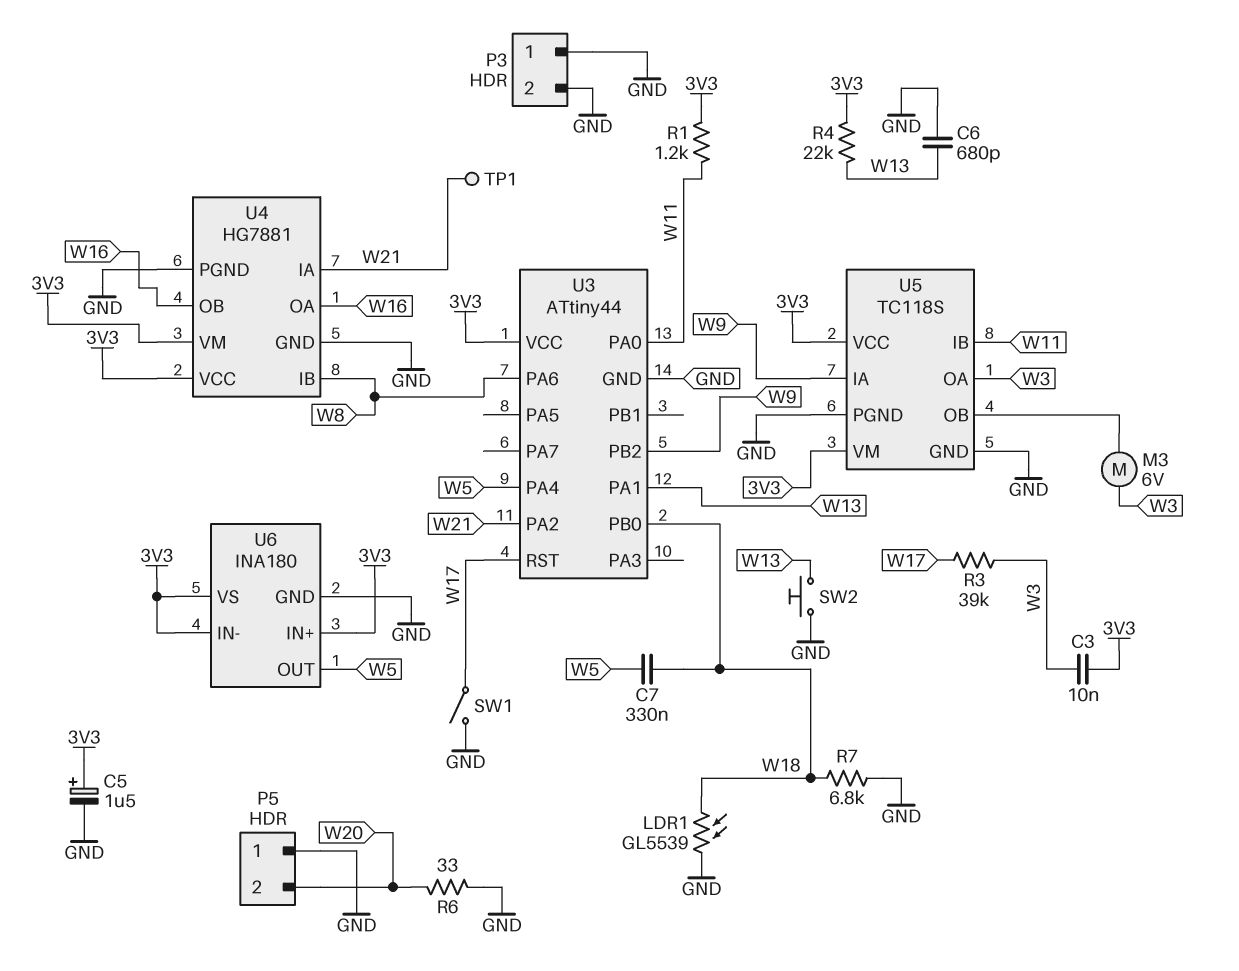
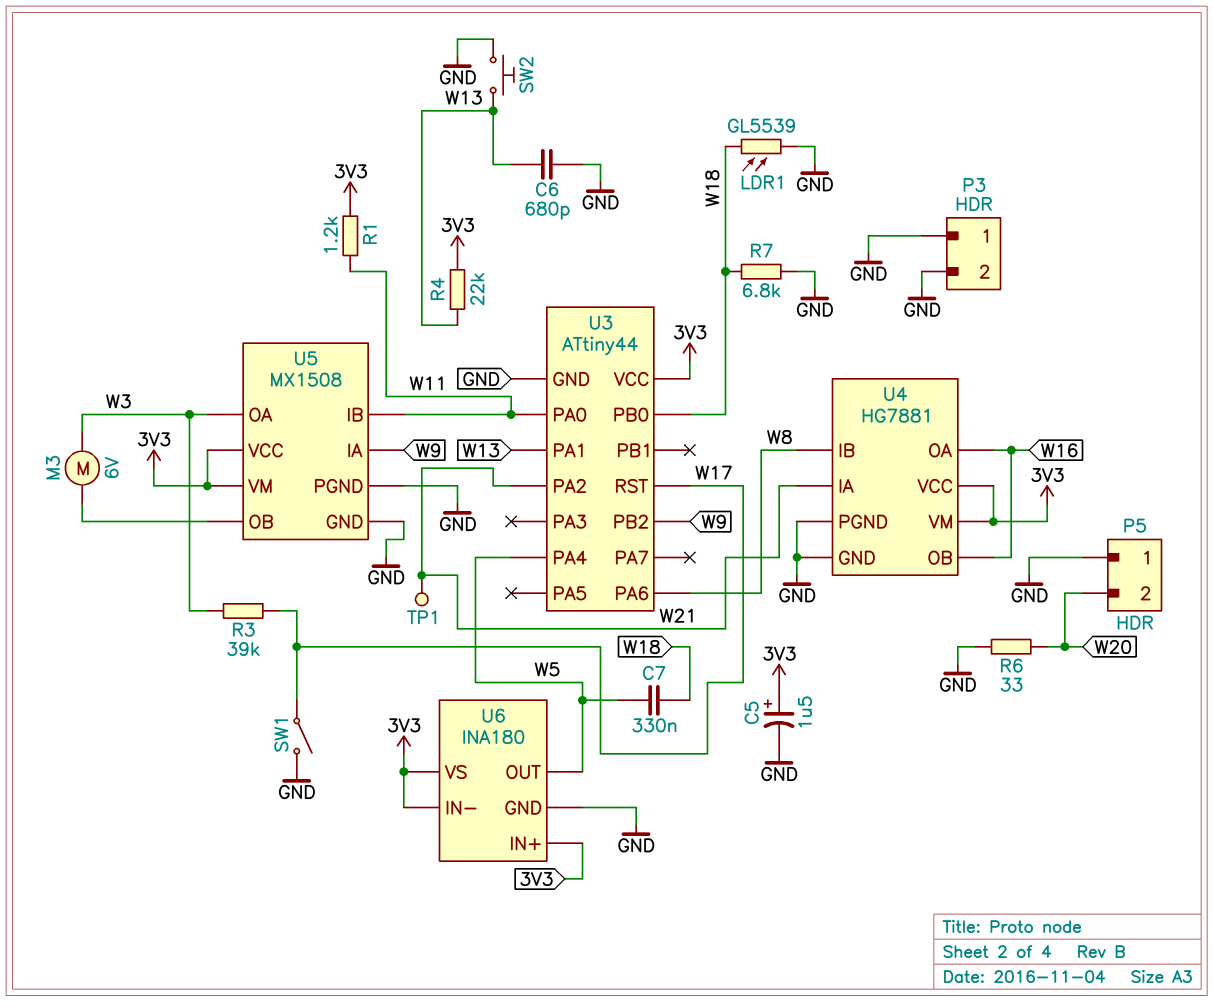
C3: 10nF (3V3, W3) -> none
U5: TC118S -> MX1508

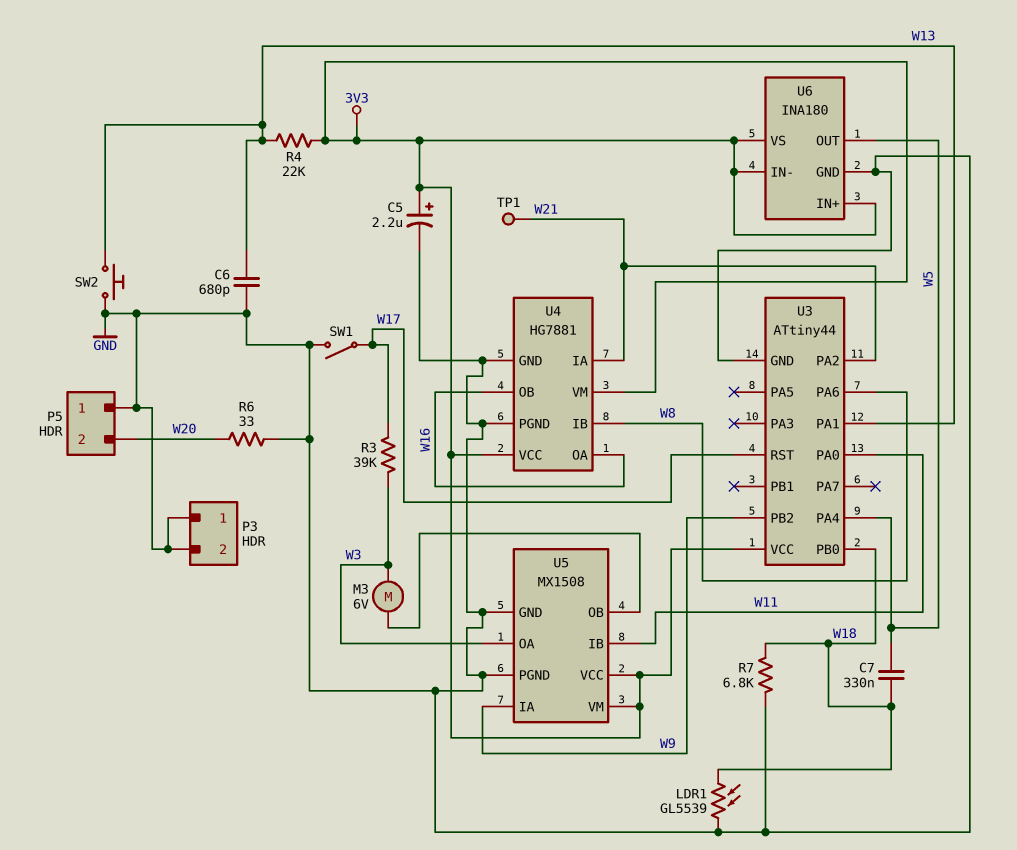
C5: 1.5uF (plus 3V3, minus GND) -> 2.2uF (plus 3V3, minus GND)
R1: 1.2k (3V3, W11) -> none

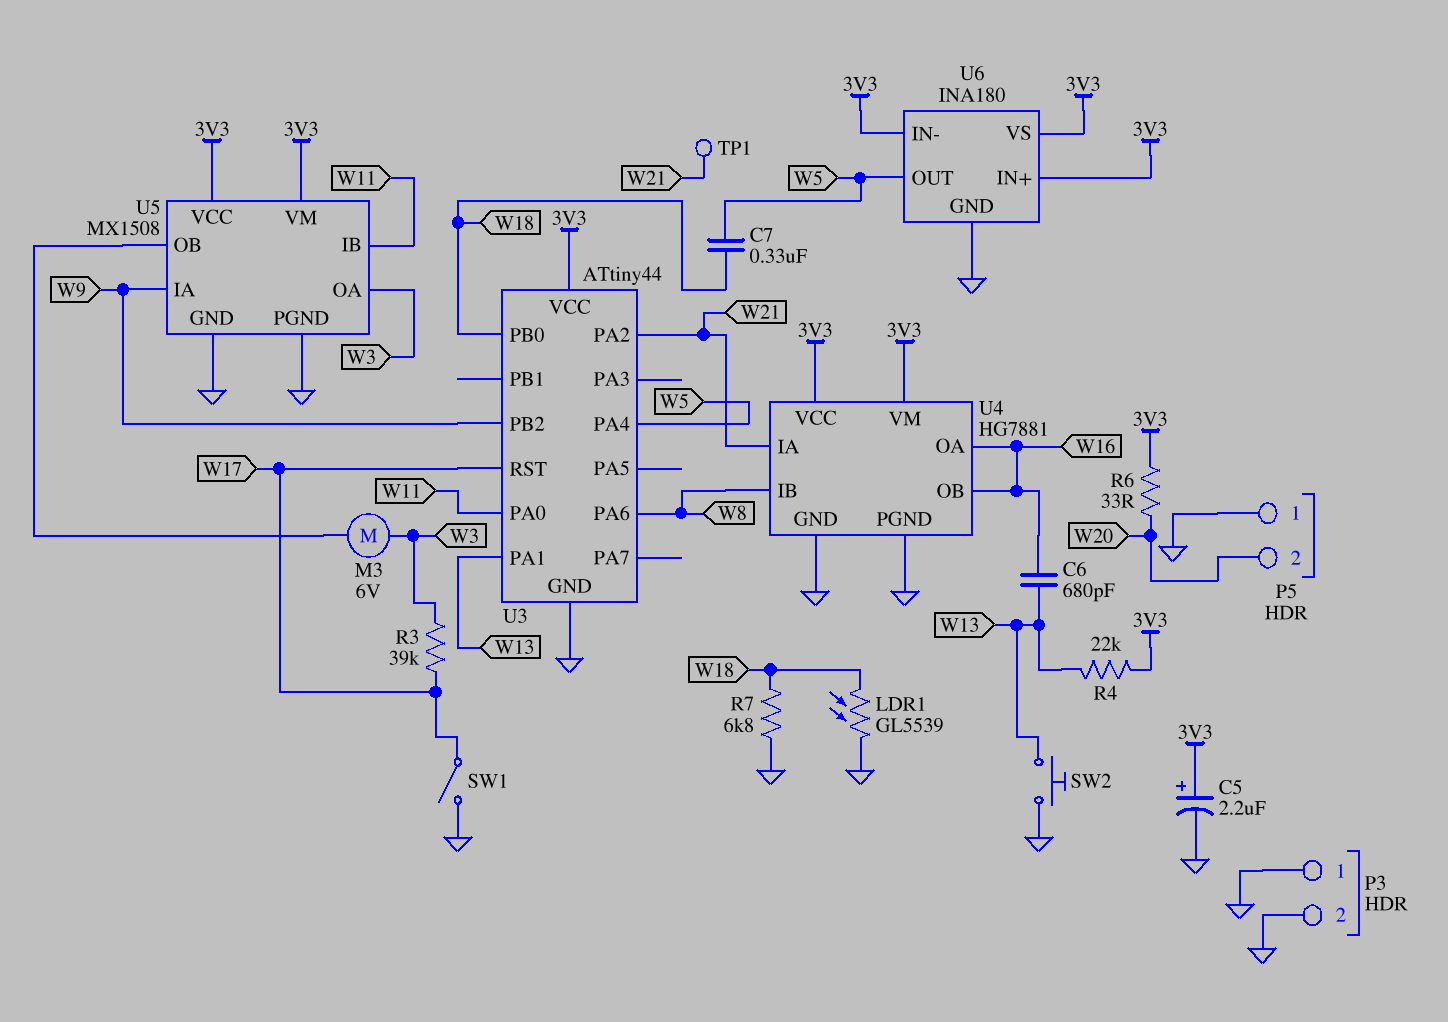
C6: 680pF (GND, W13) -> 680pF (W13, W16)
R6: 33 (GND, W20) -> 33 (3V3, W20)

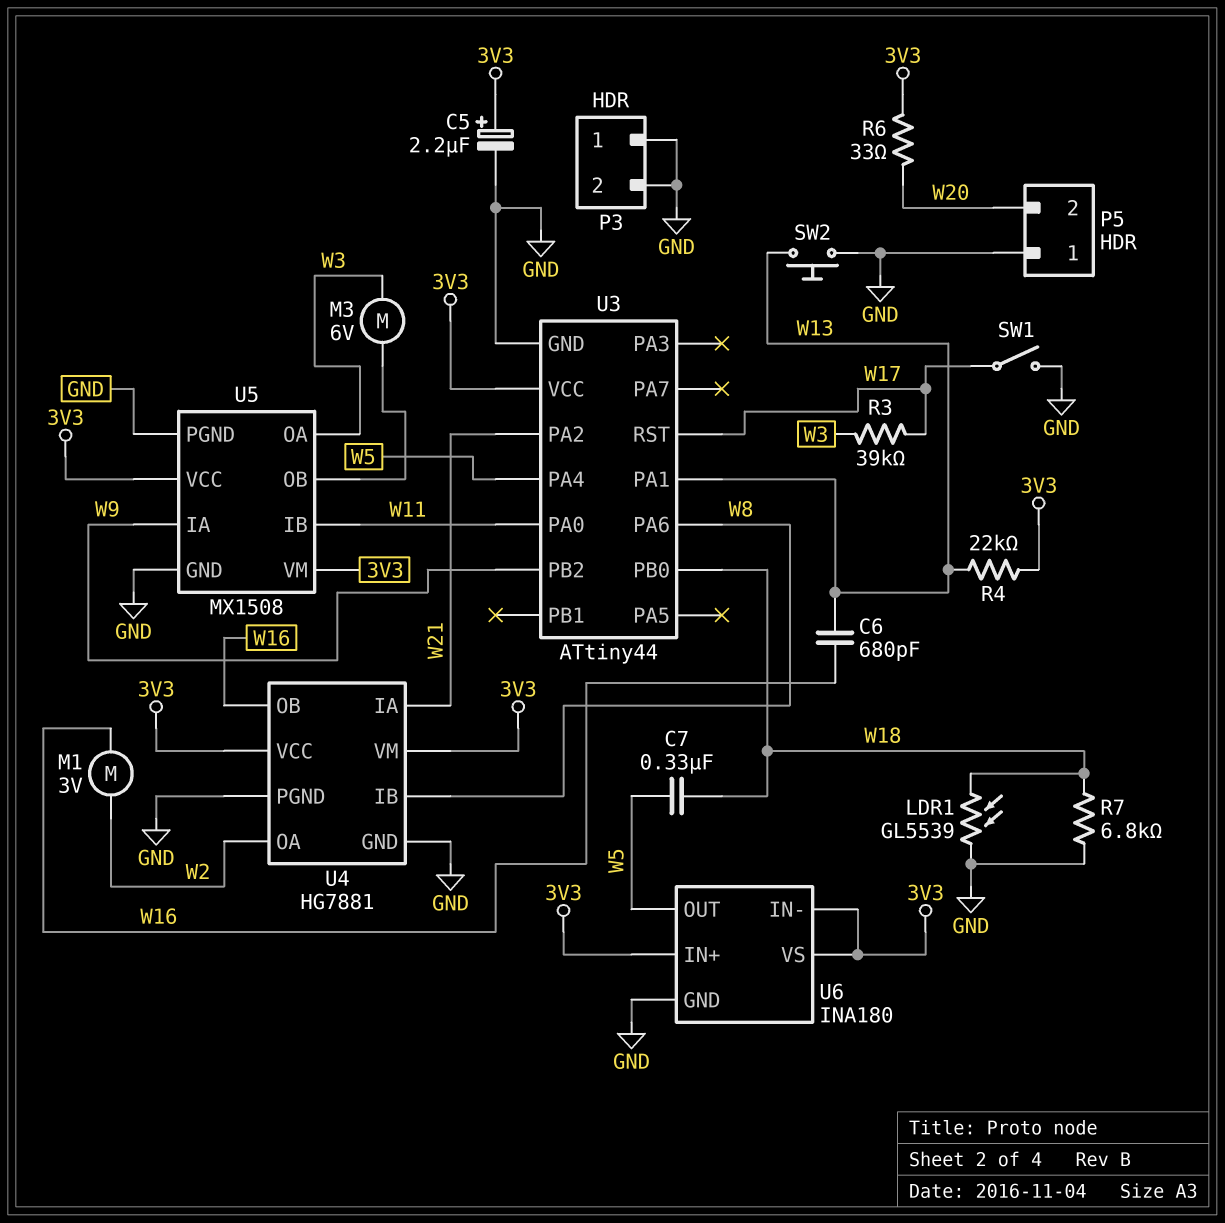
M1: none -> motor 3V (W2, W16)
TP1: test point (W21) -> none
U4 pin OA: W16 -> W2

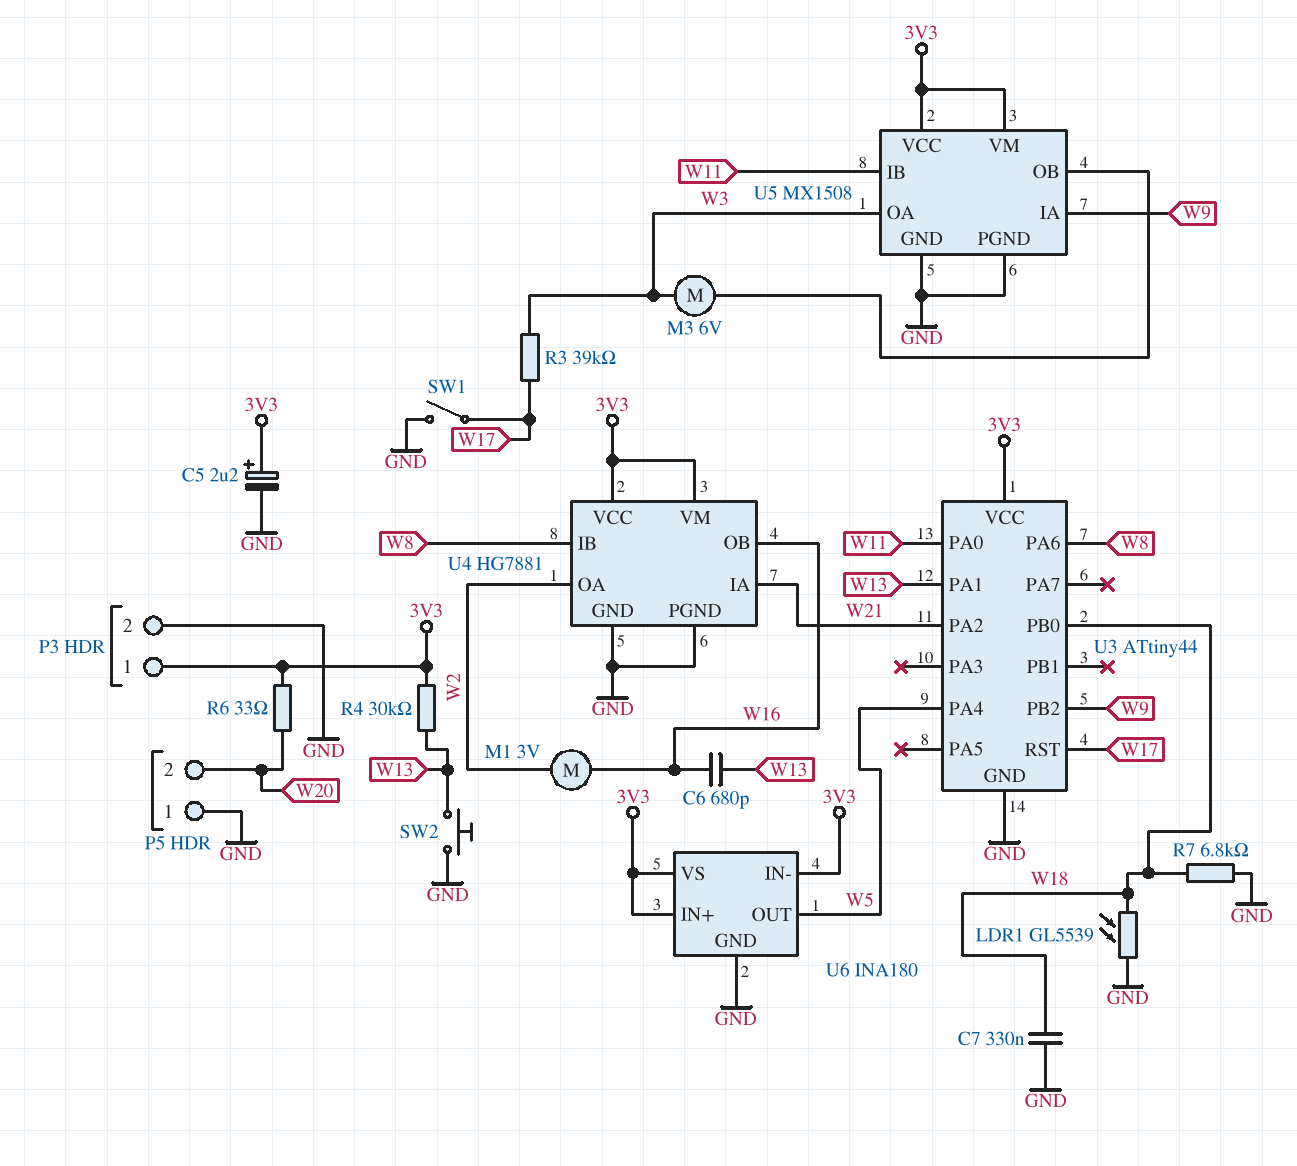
C7: 330nF (W5, W18) -> 330nF (GND, W18)
P3 pin 1: GND -> 3V3
R4: 22k (3V3, W13) -> 30k (3V3, W13)

